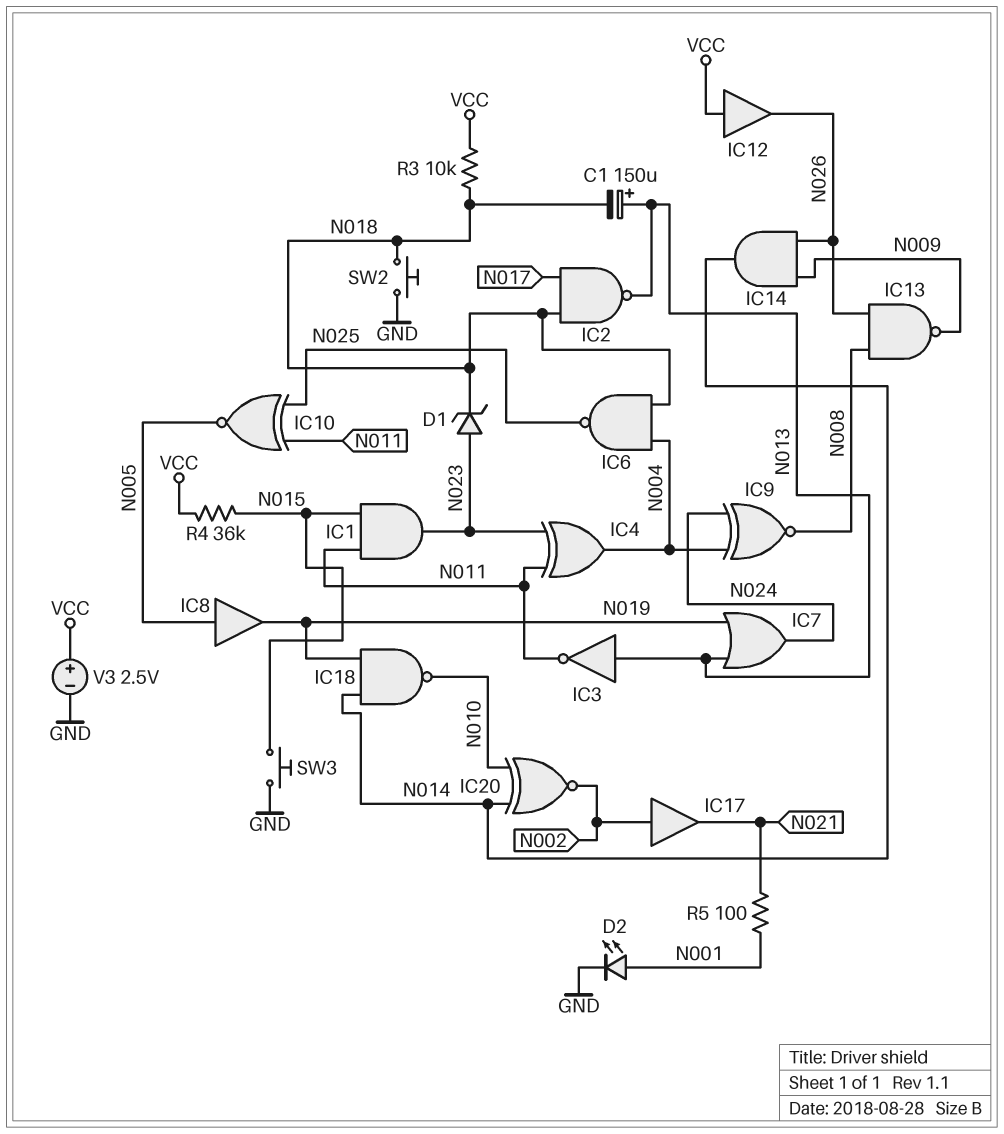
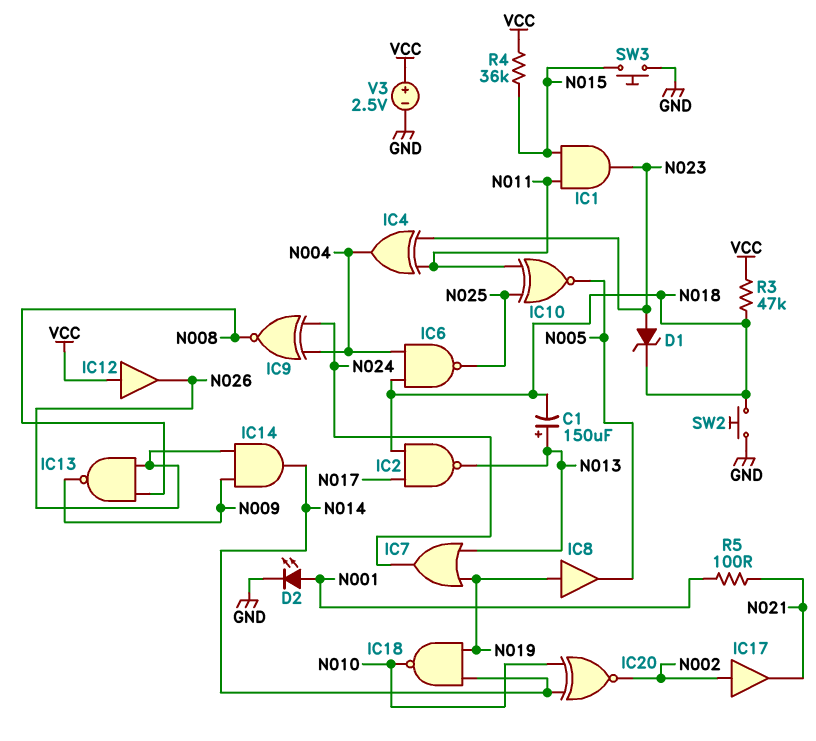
IC3: NOT (in N013, out N011) -> none
IC8: buffer (in N005, out N019) -> buffer (in N019, out N005)
R3: 10k (N018, VCC) -> 47k (N018, VCC)

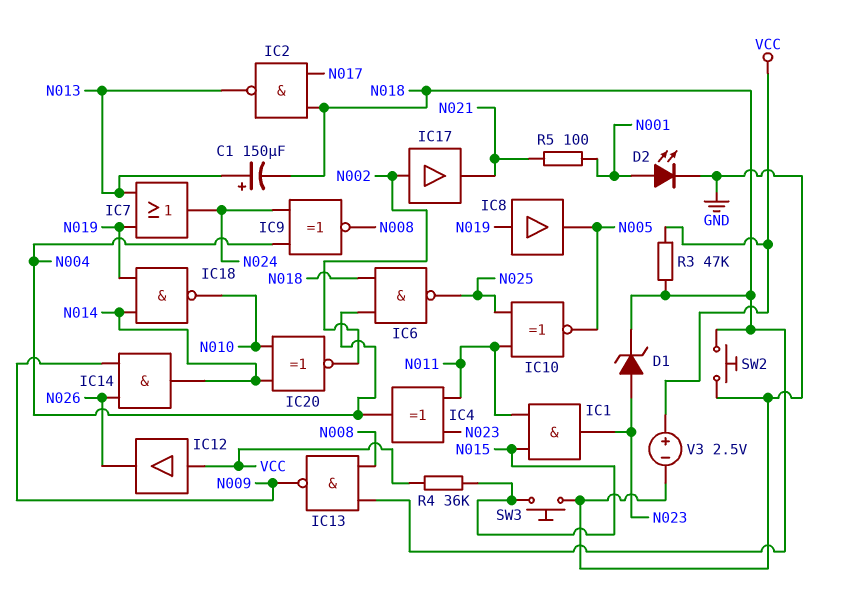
IC13: NAND (in N008, in N026, out N009) -> NAND (in N008, in N018, out N009)

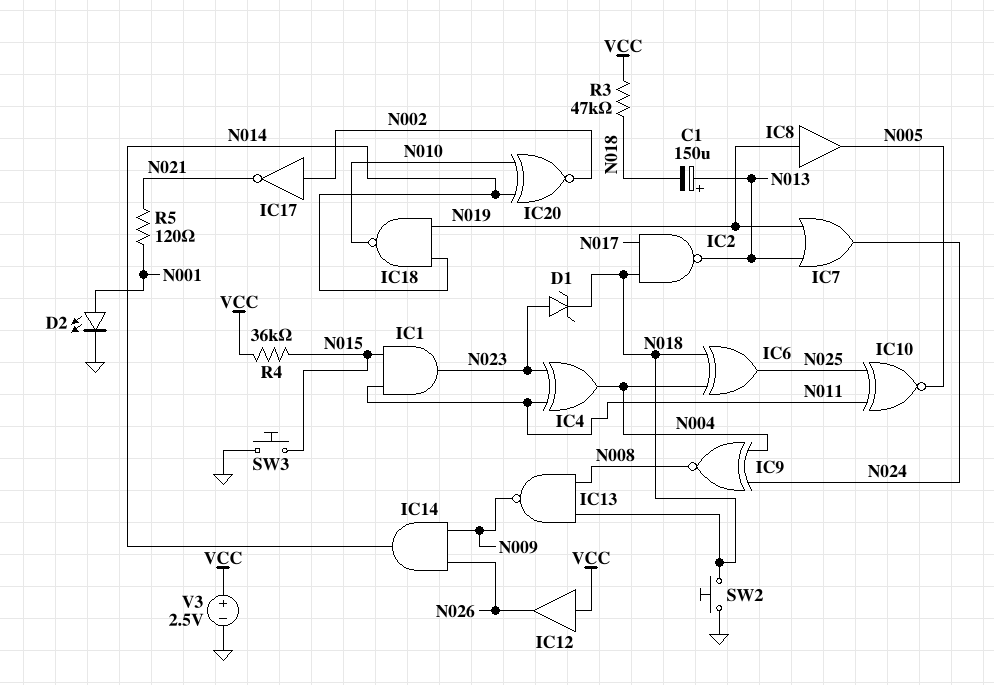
IC6: NAND (in N004, in N018, out N025) -> XOR (in N004, in N018, out N025)
IC17: buffer (in N002, out N021) -> NOT (in N002, out N021)
R5: 100 (N001, N021) -> 120 (N001, N021)

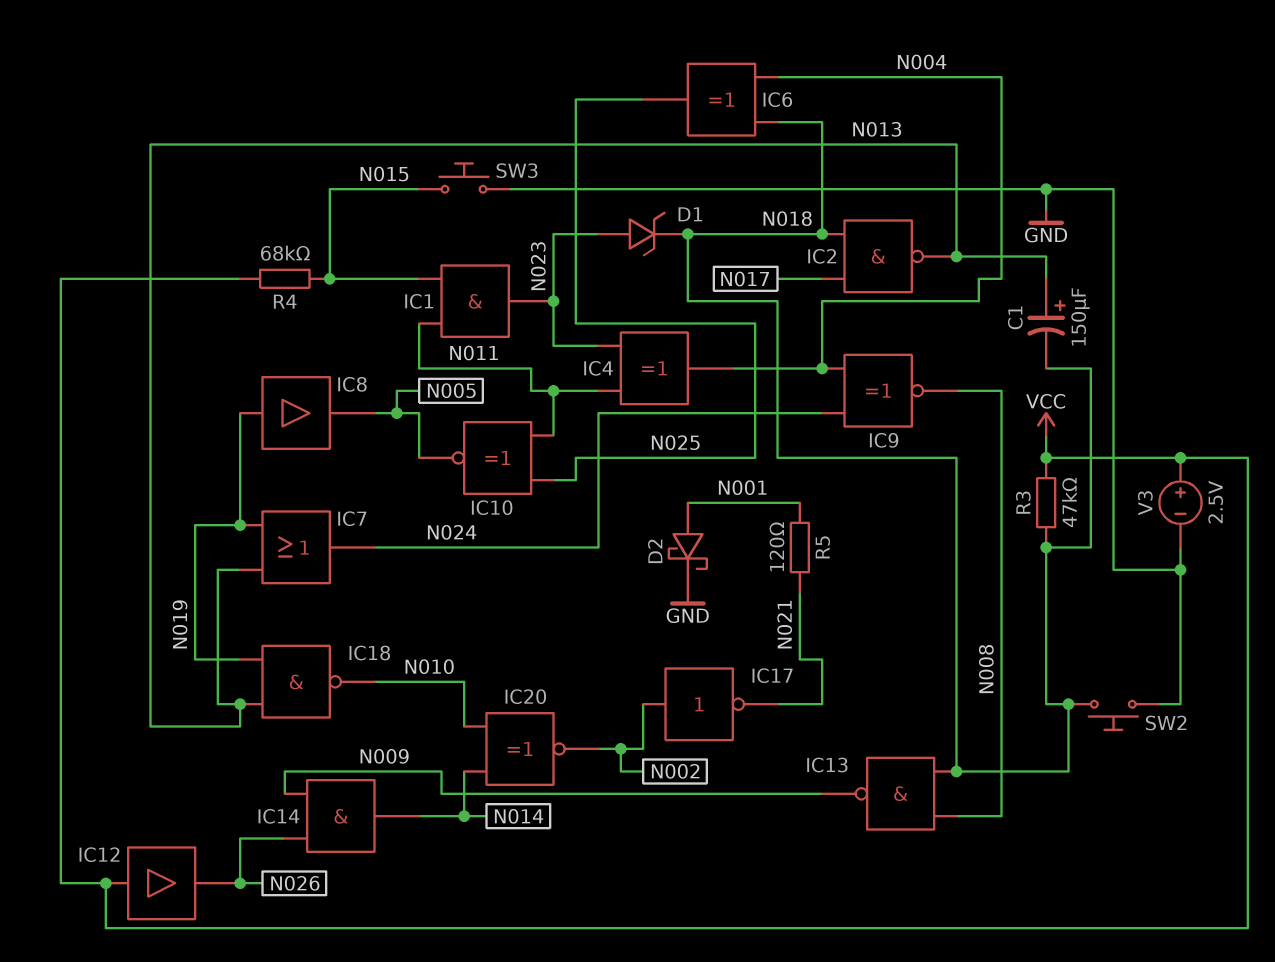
D2: LED (A N001, K GND) -> schottky (A N001, K GND)
IC18: NAND (in N014, in N019, out N010) -> NAND (in N013, in N019, out N010)
R4: 36k (N015, VCC) -> 68k (N015, VCC)

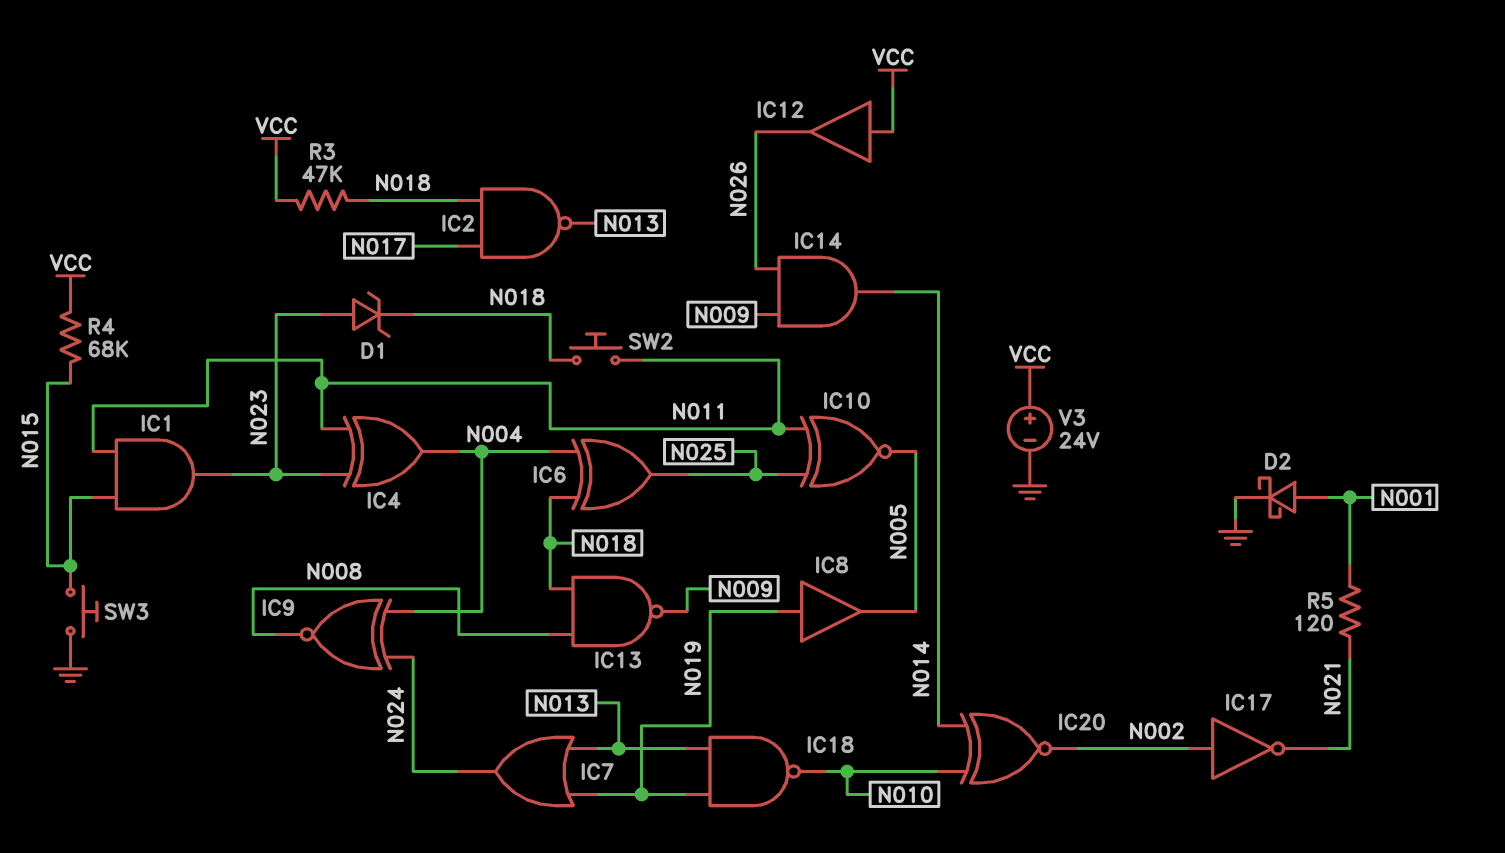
C1: 150uF (plus N013, minus N018) -> none
SW2: button (GND, N018) -> button (N011, N018)
V3: 2.5V (plus VCC, minus GND) -> 24V (plus VCC, minus GND)

